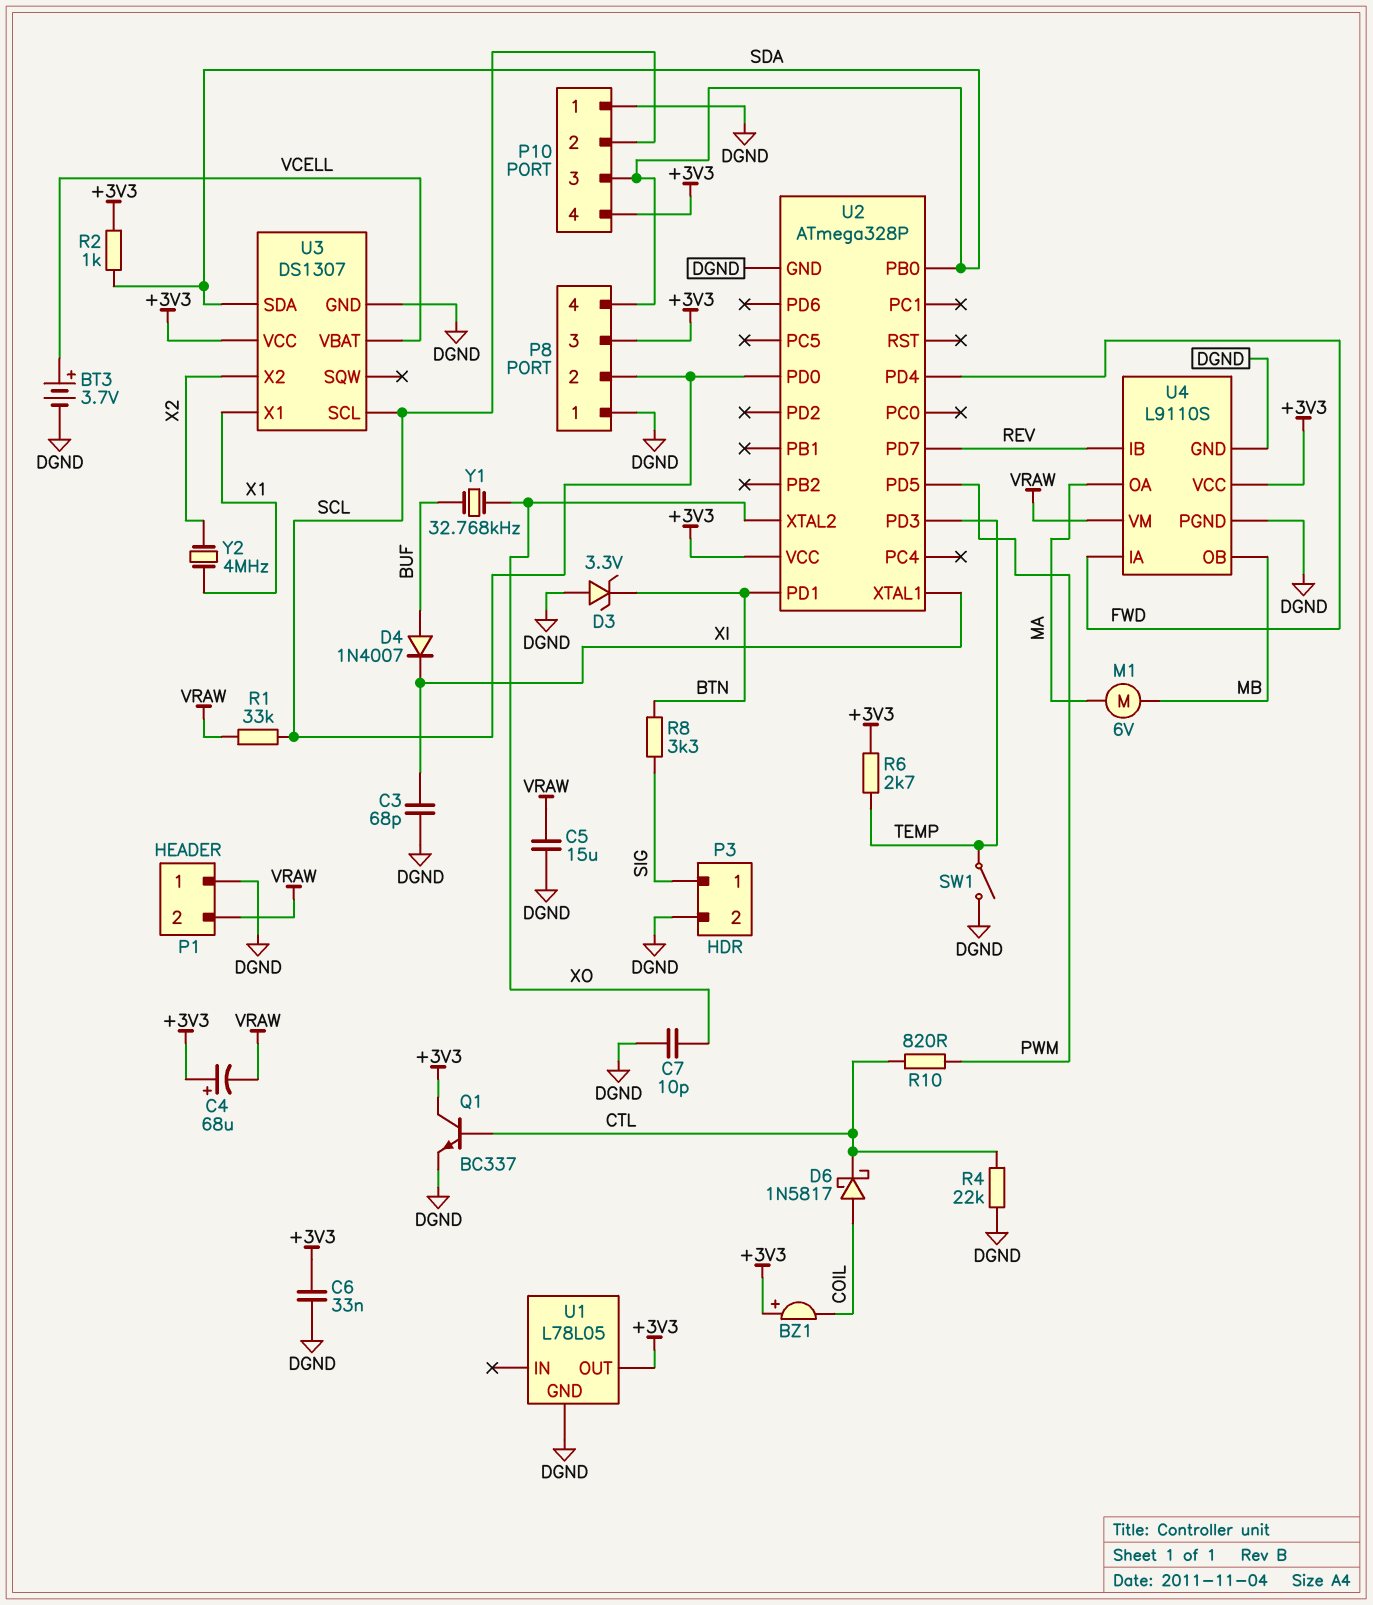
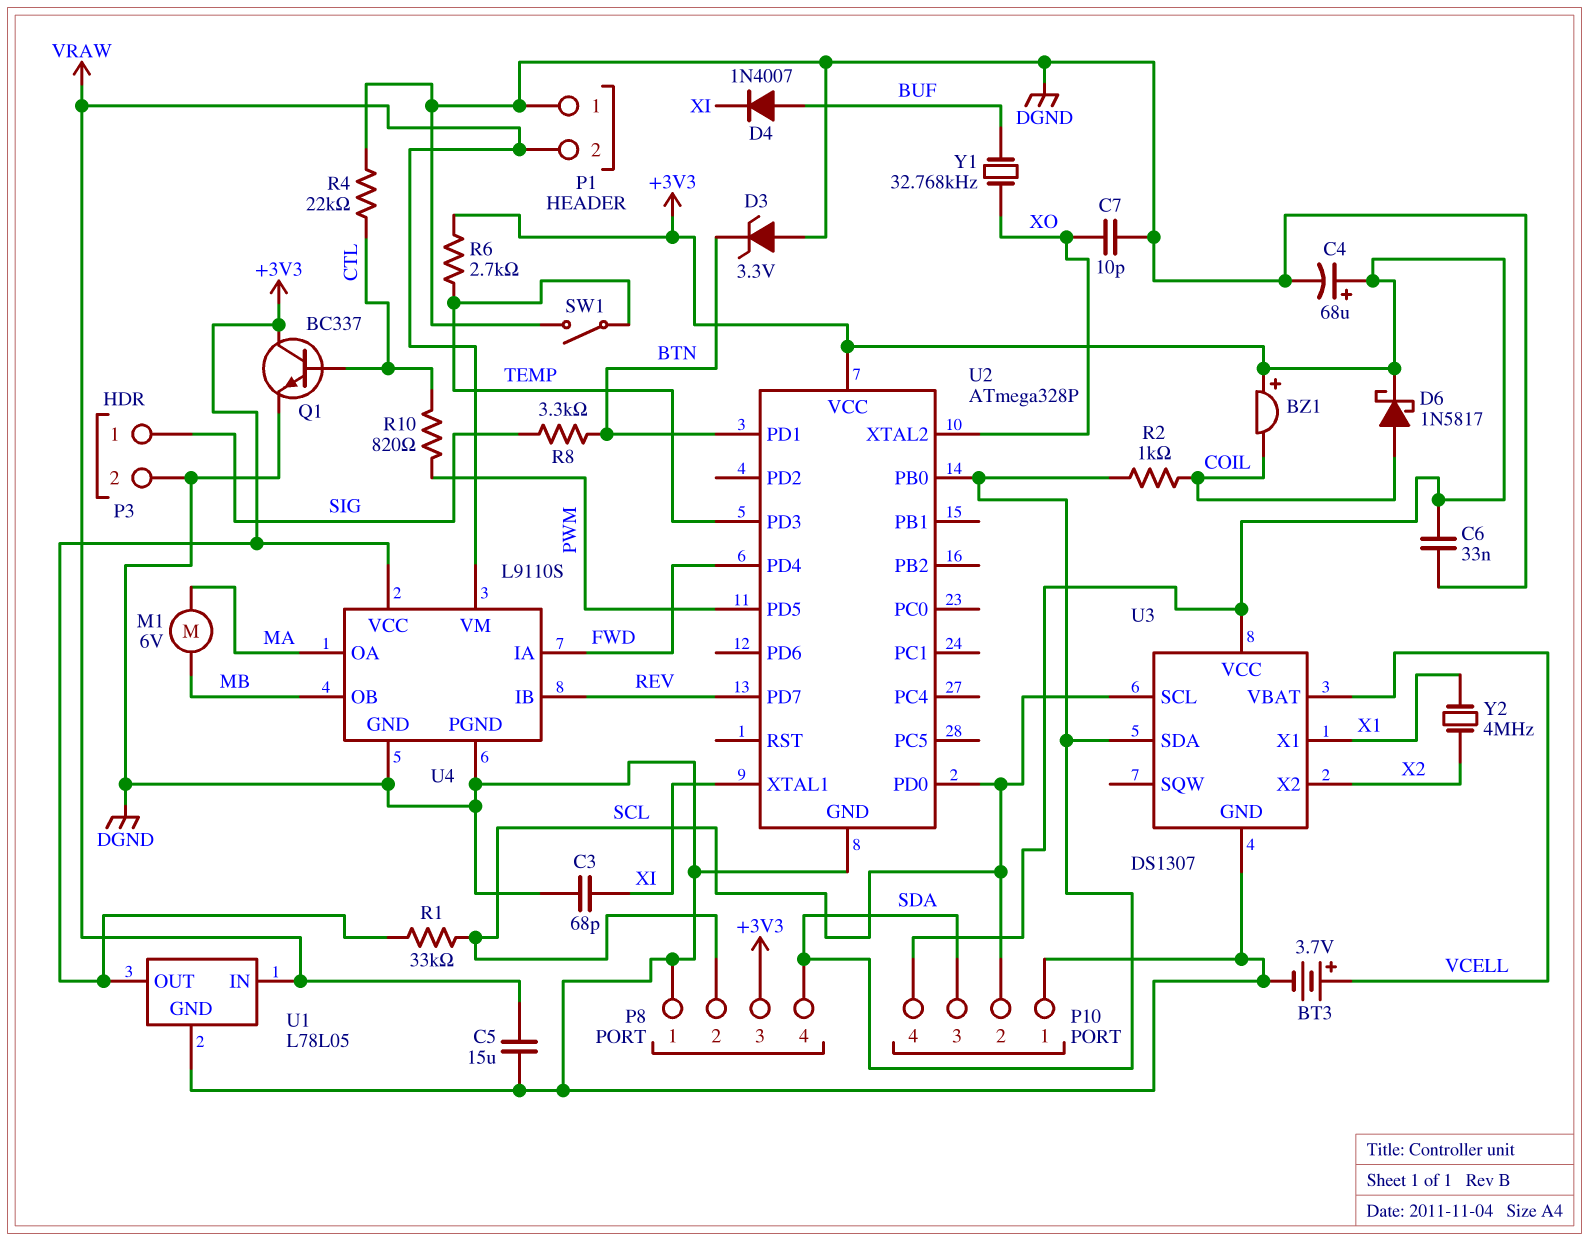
C4: 68uF (plus +3V3, minus VRAW) -> 68uF (plus +3V3, minus DGND)
D6: schottky 1N5817 (A COIL, K CTL) -> schottky 1N5817 (A COIL, K +3V3)
R1: 33k (SCL, VRAW) -> 33k (+3V3, SCL)
R2: 1k (+3V3, SDA) -> 1k (COIL, SDA)
U1 pin IN: none -> VRAW

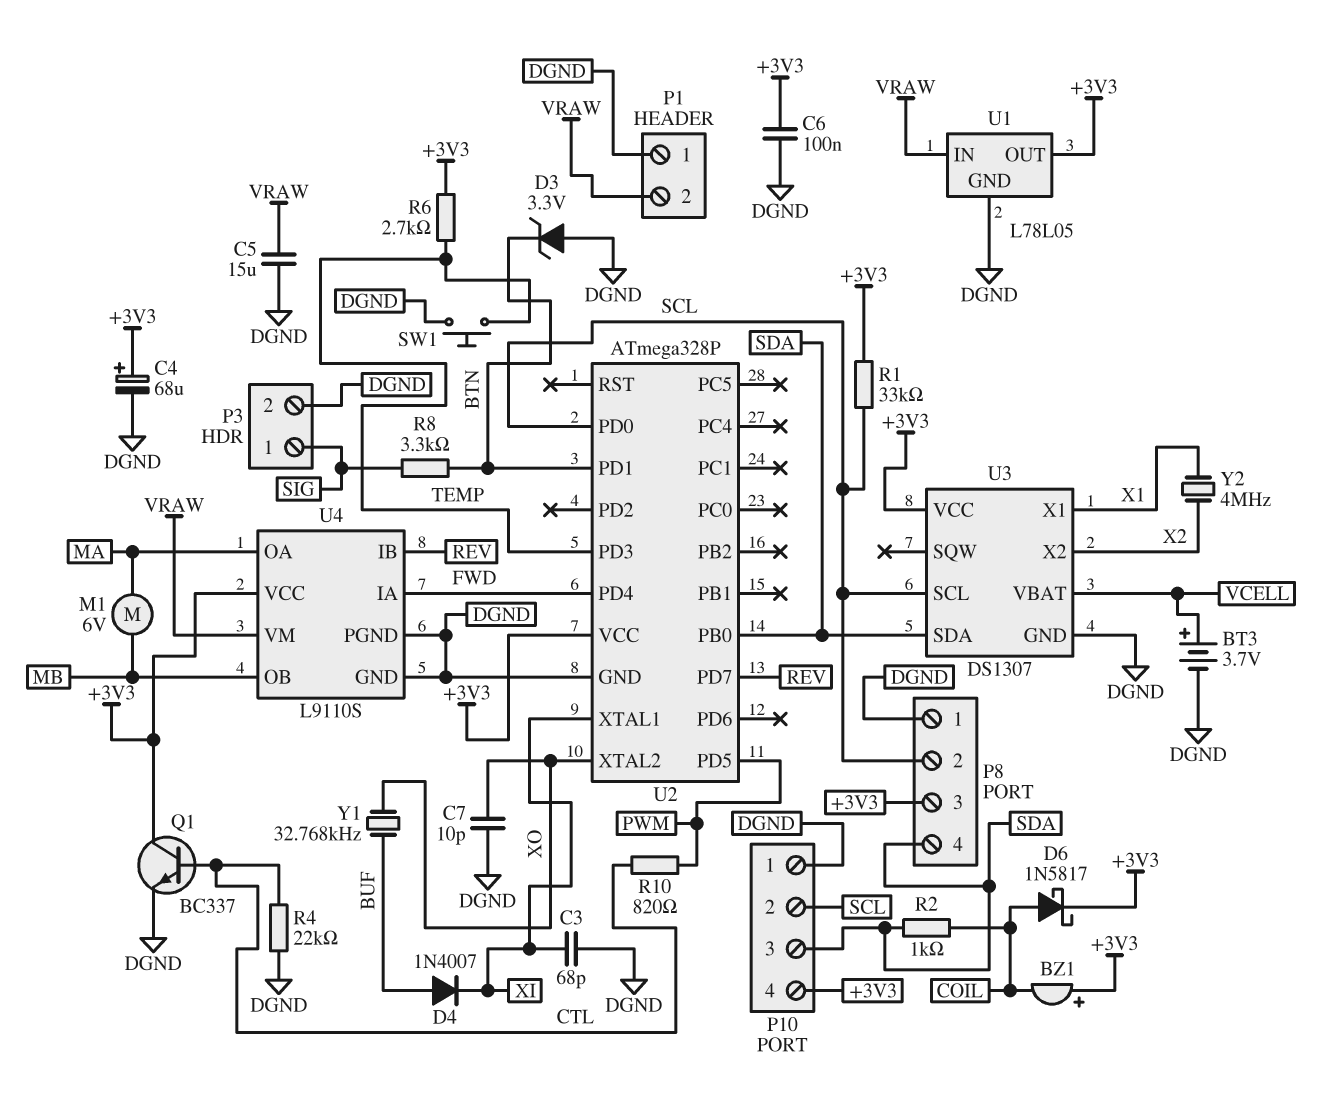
C6: 33nF (+3V3, DGND) -> 100nF (+3V3, DGND)
SW1: switch (DGND, TEMP) -> button (DGND, TEMP)

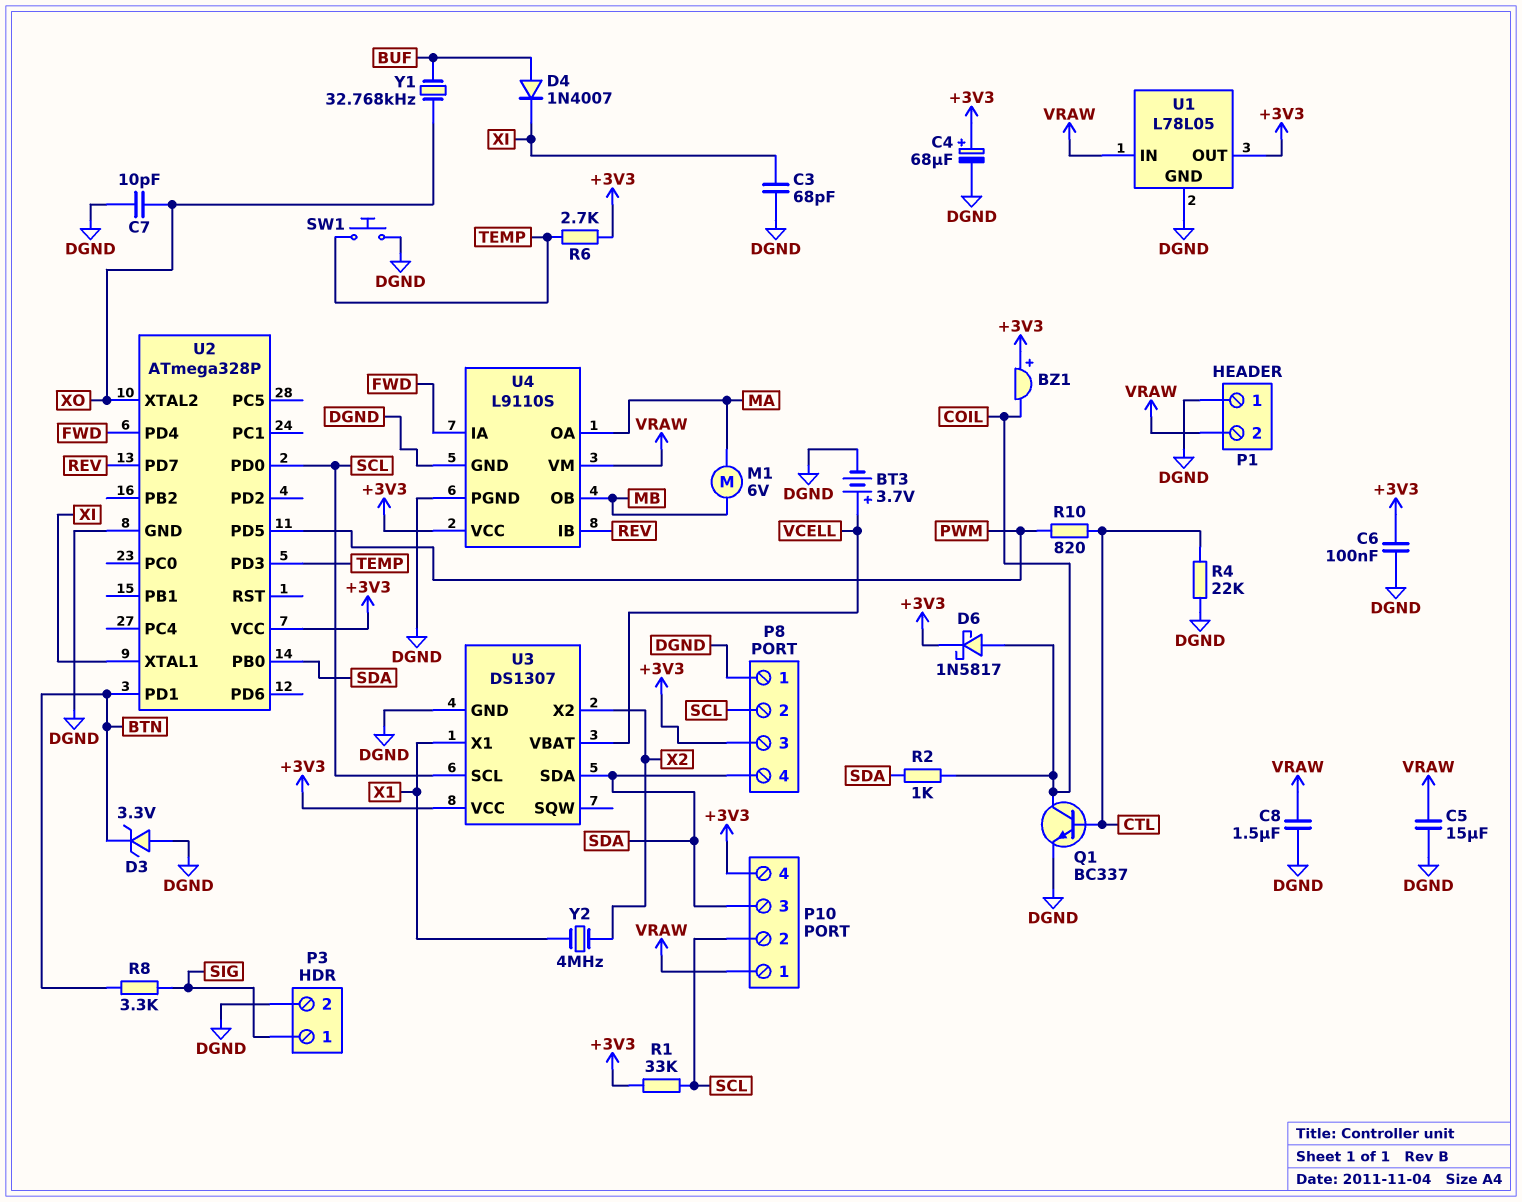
C8: none -> 1.5uF (DGND, VRAW)
P10 pin 1: DGND -> VRAW
Q1: NPN BC337 (B CTL, C +3V3, E DGND) -> NPN BC337 (B CTL, C COIL, E DGND)

